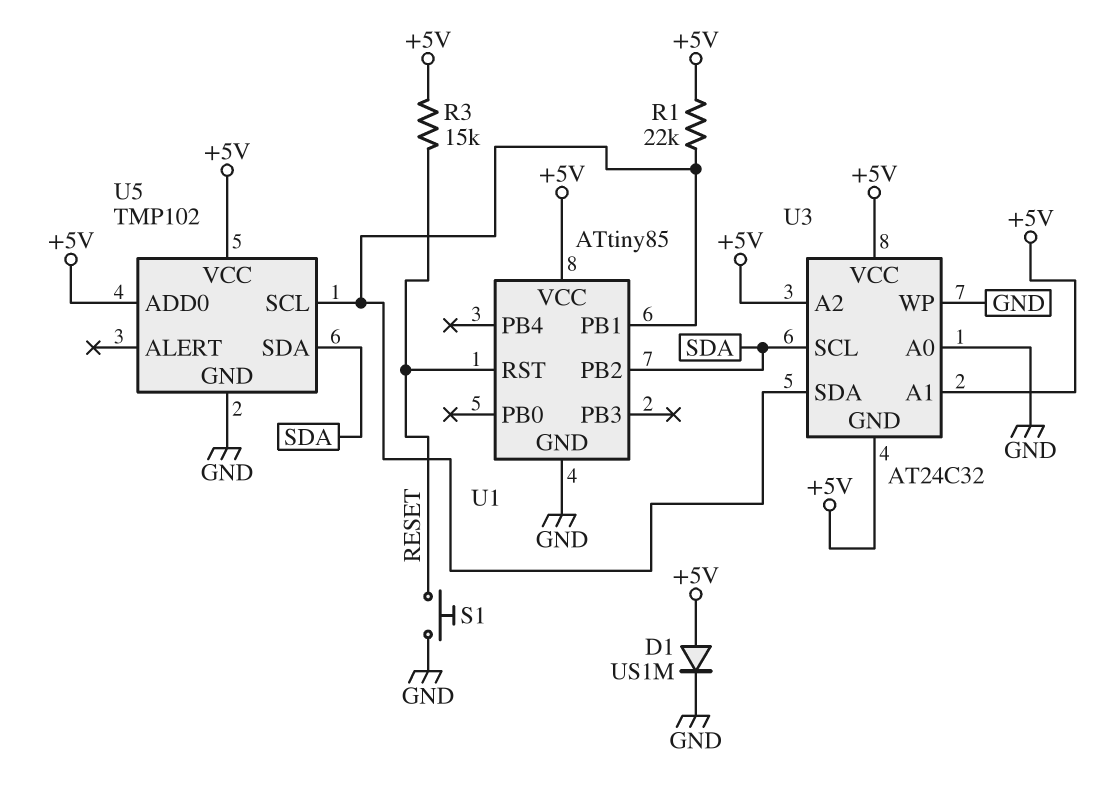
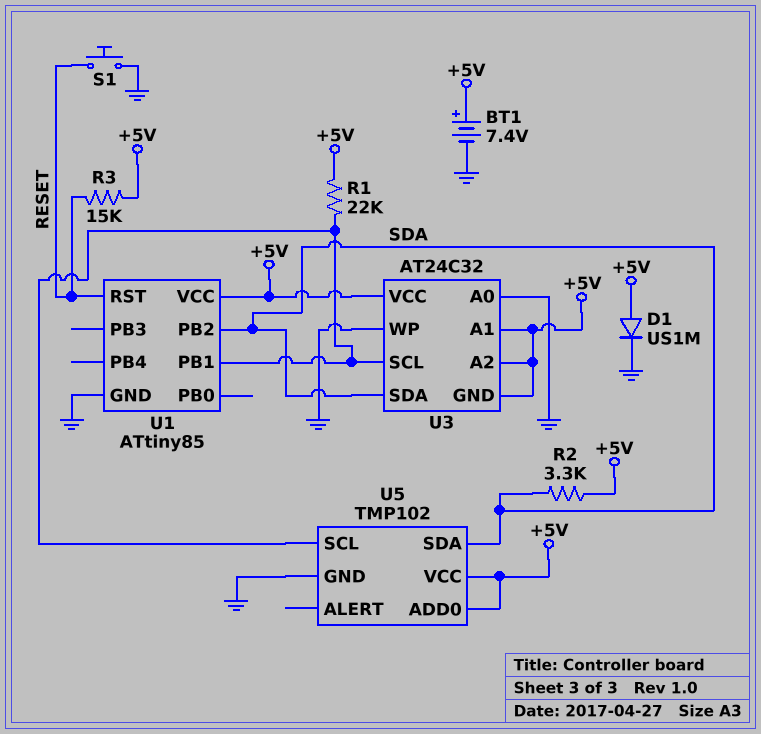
BT1: none -> 7.4V (plus +5V, minus GND)
R2: none -> 3.3k (+5V, SDA)
U3 pin SCL: SDA -> U1/PB1
U3 pin SDA: U1/PB1 -> SDA

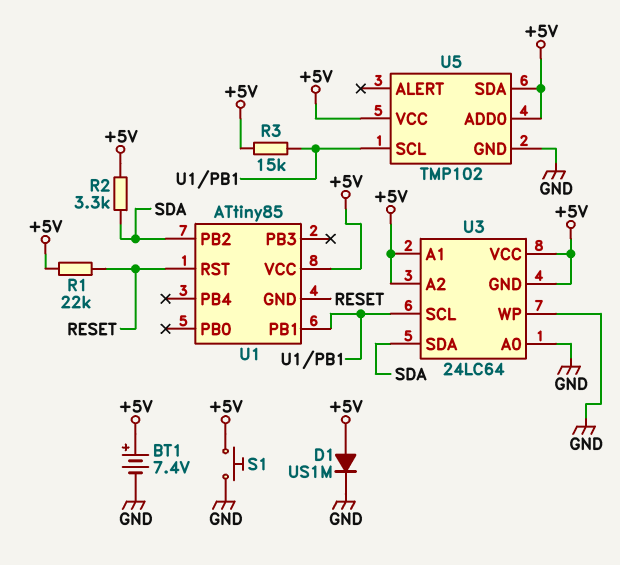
R1: 22k (+5V, U1/PB1) -> 22k (+5V, RESET)
R3: 15k (+5V, RESET) -> 15k (+5V, U1/PB1)
S1: button (GND, RESET) -> button (+5V, GND)
U1 pin GND: GND -> RESET
U3: AT24C32 -> 24LC64
U5 pin SDA: SDA -> +5V

